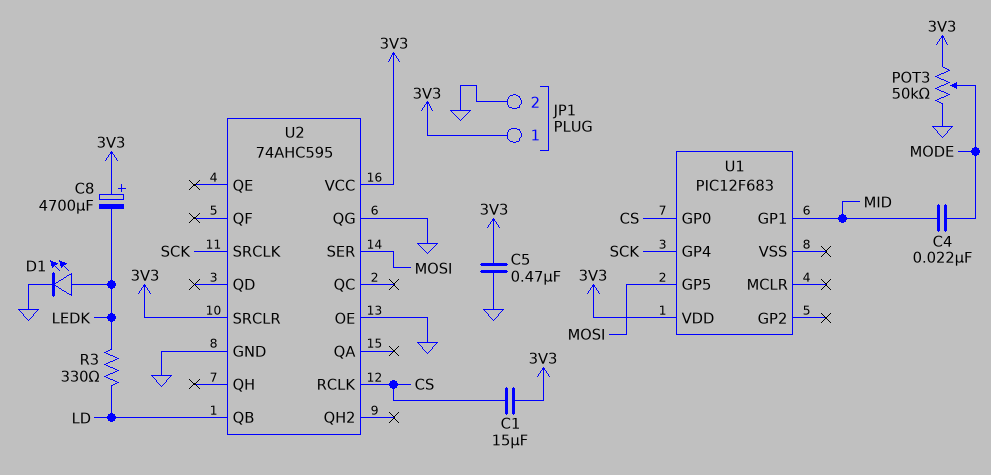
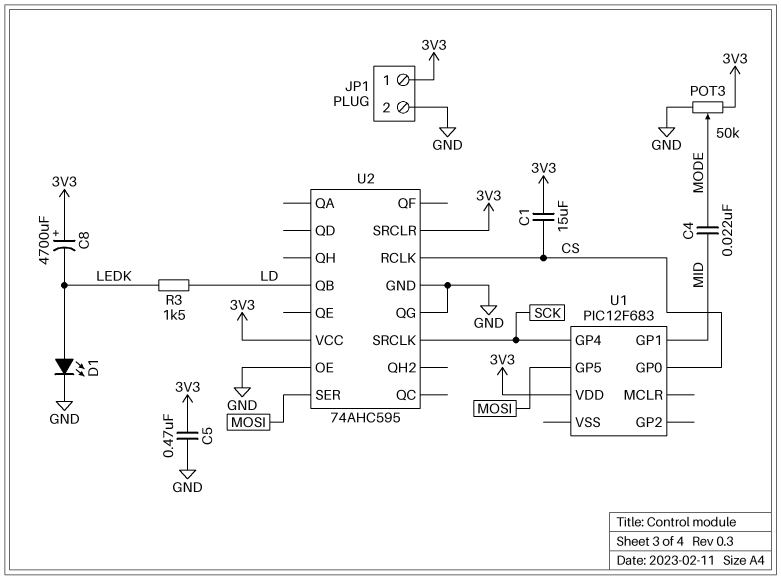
R3: 330 (LD, LEDK) -> 1.5k (LD, LEDK)

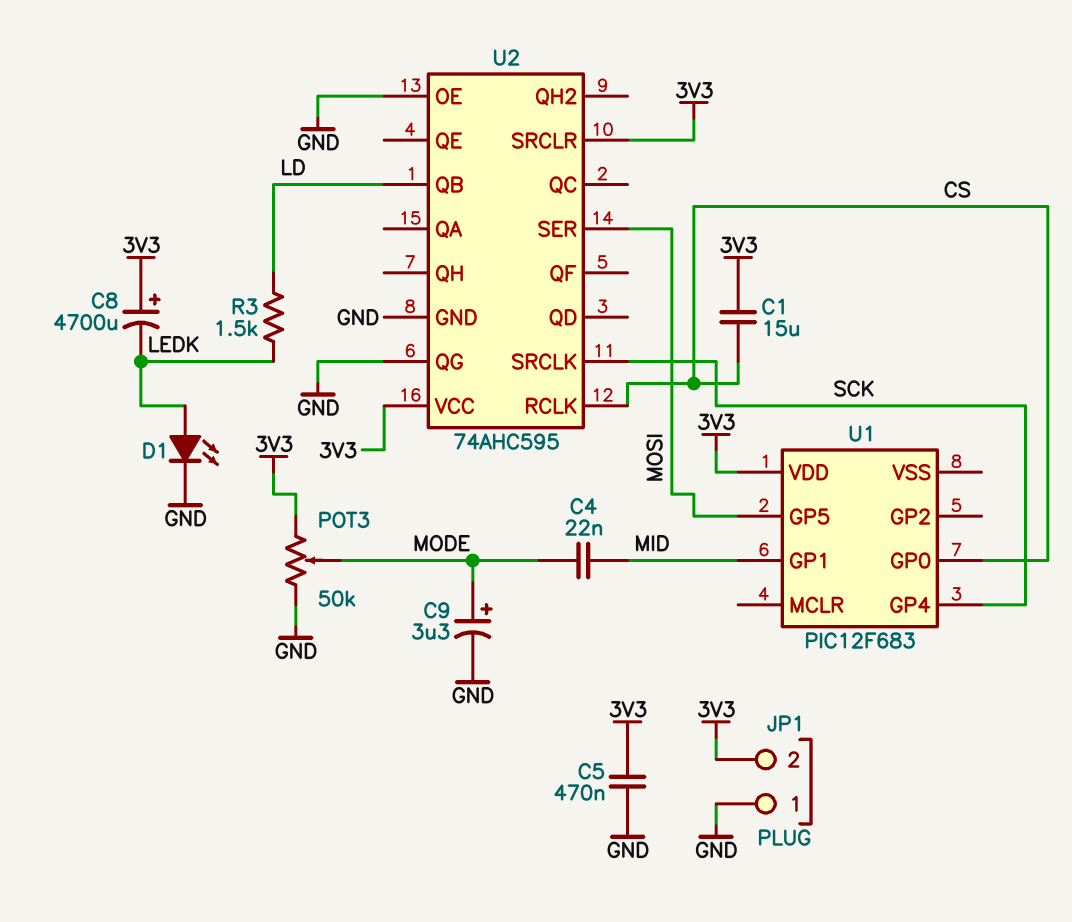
C9: none -> 3.3uF (plus MODE, minus GND)
JP1 pin 1: 3V3 -> GND
JP1 pin 2: GND -> 3V3

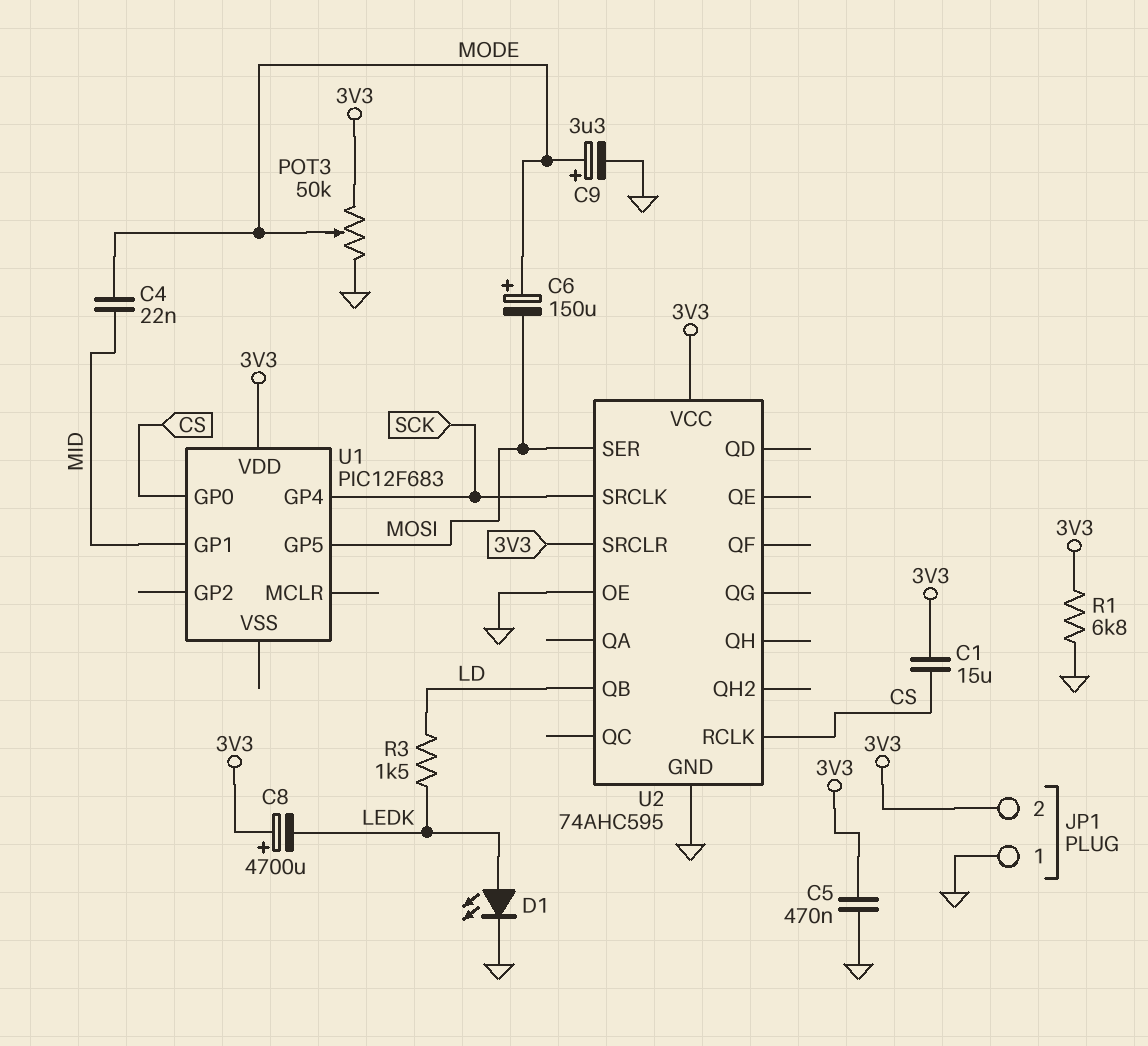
C6: none -> 150uF (plus MODE, minus MOSI)
R1: none -> 6.8k (3V3, GND)
U2 pin QG: GND -> none

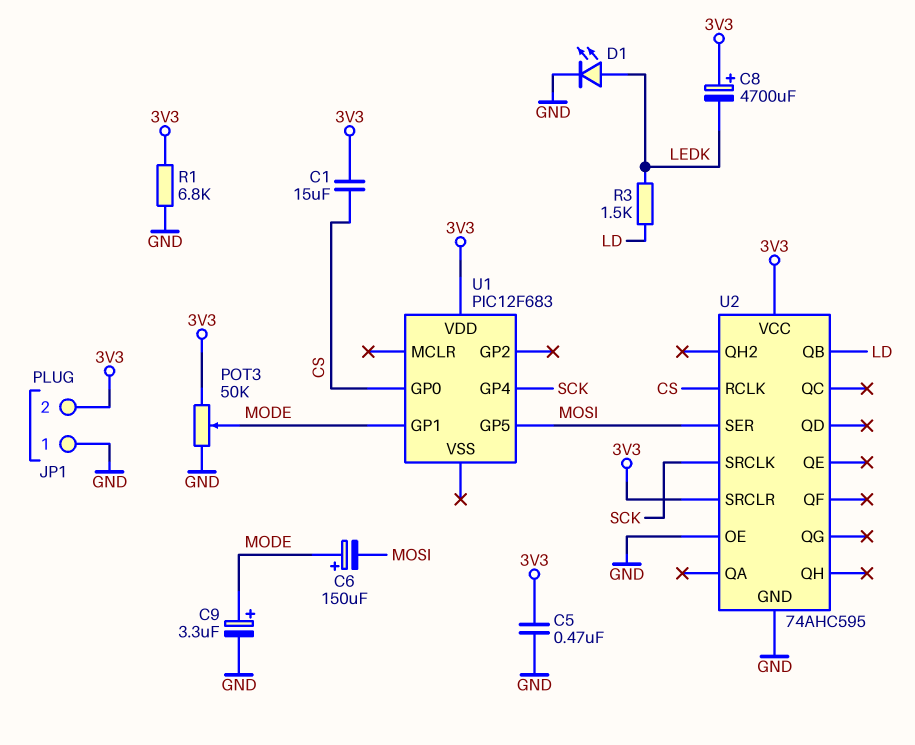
C4: 22nF (MID, MODE) -> none
U1 pin GP1: MID -> MODE

